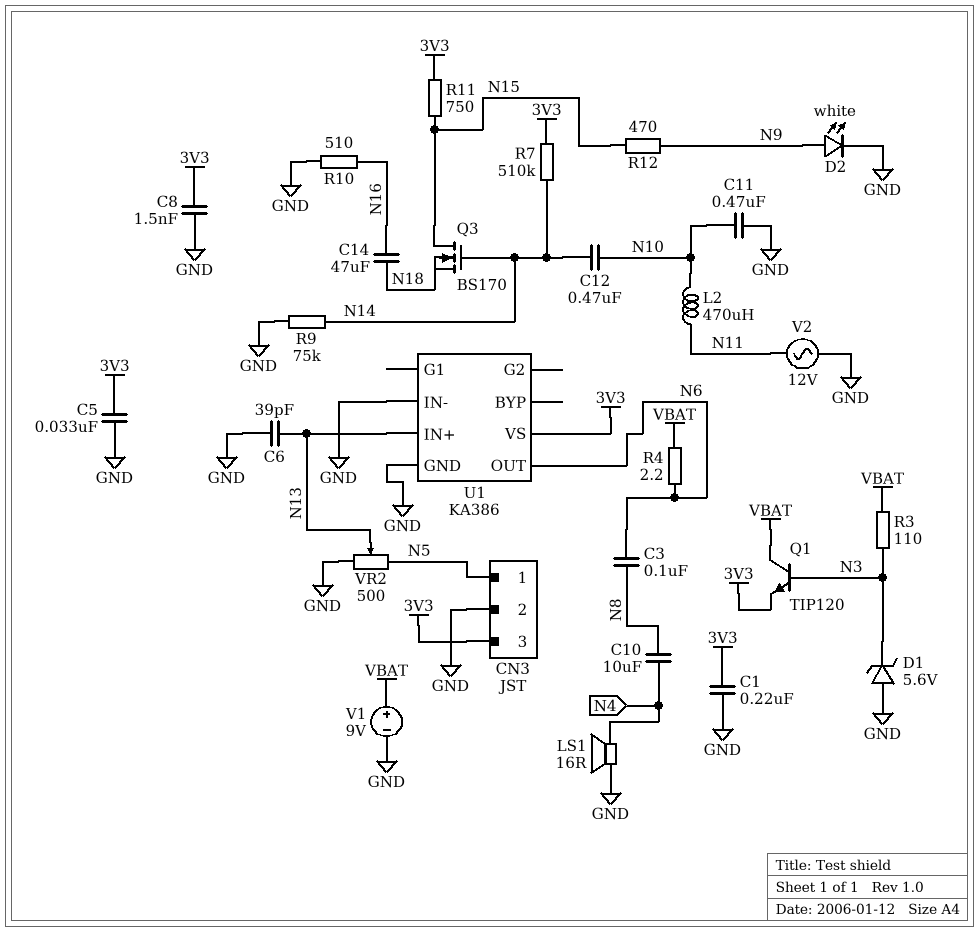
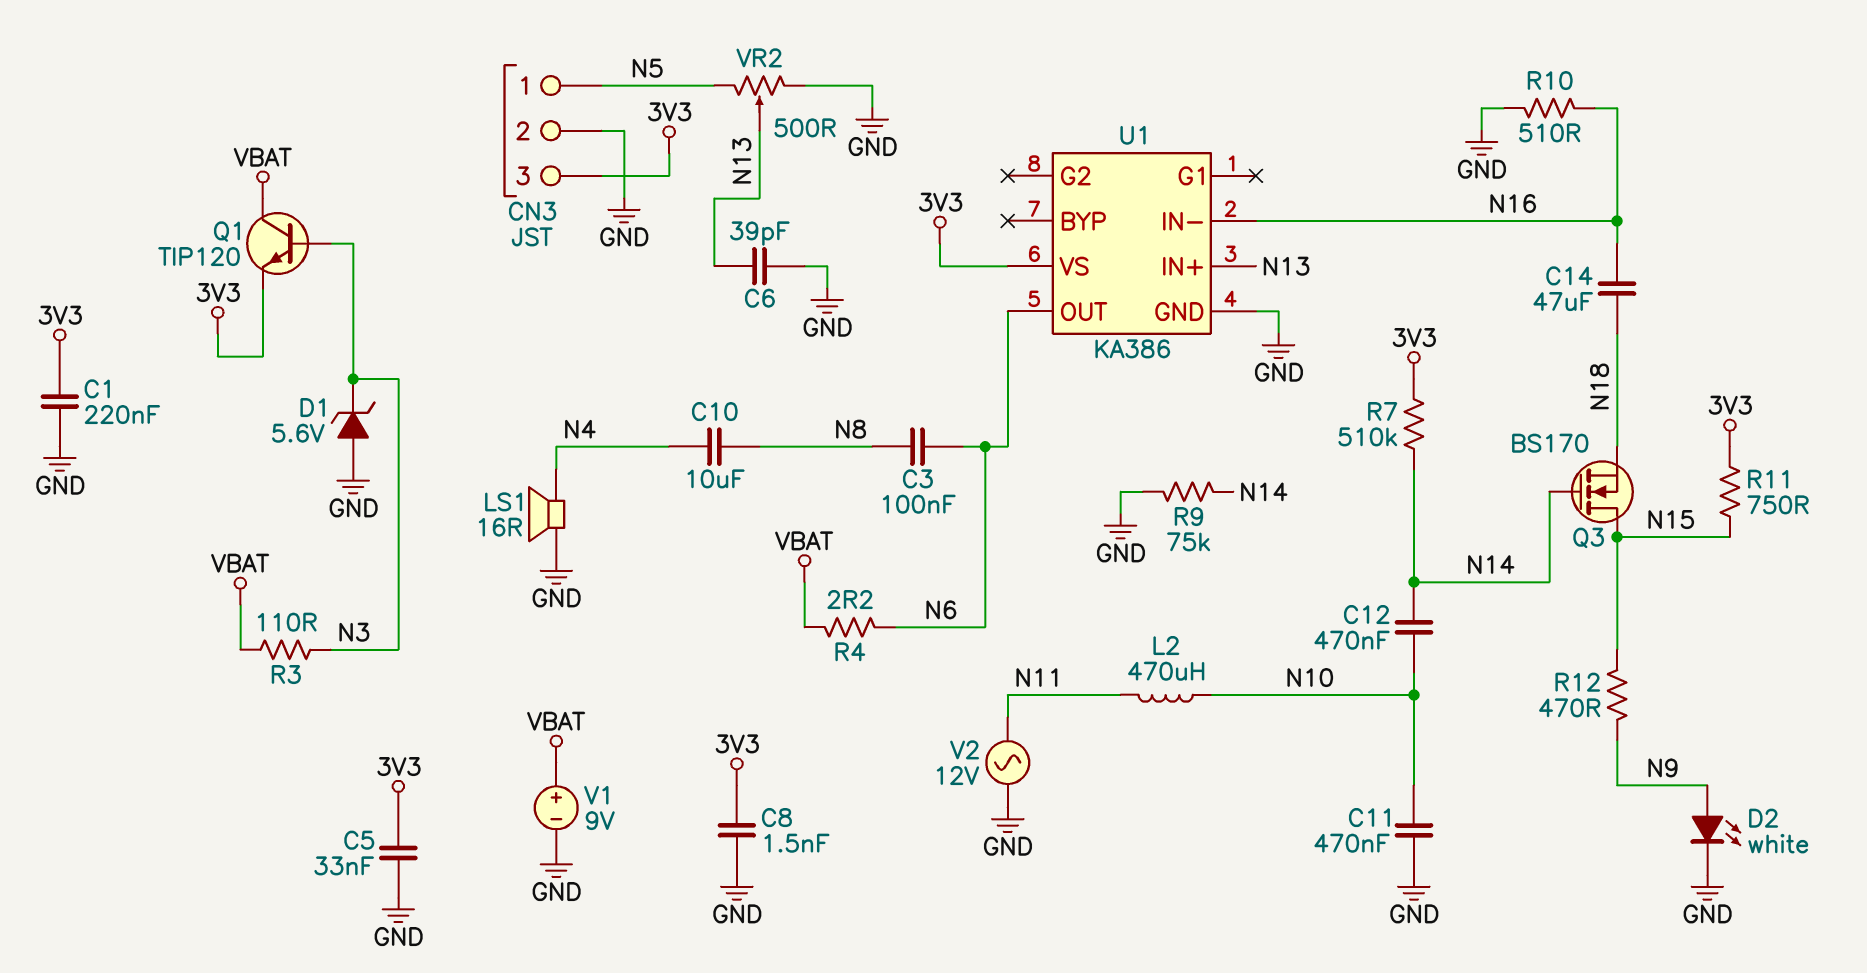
U1 pin IN-: GND -> N16

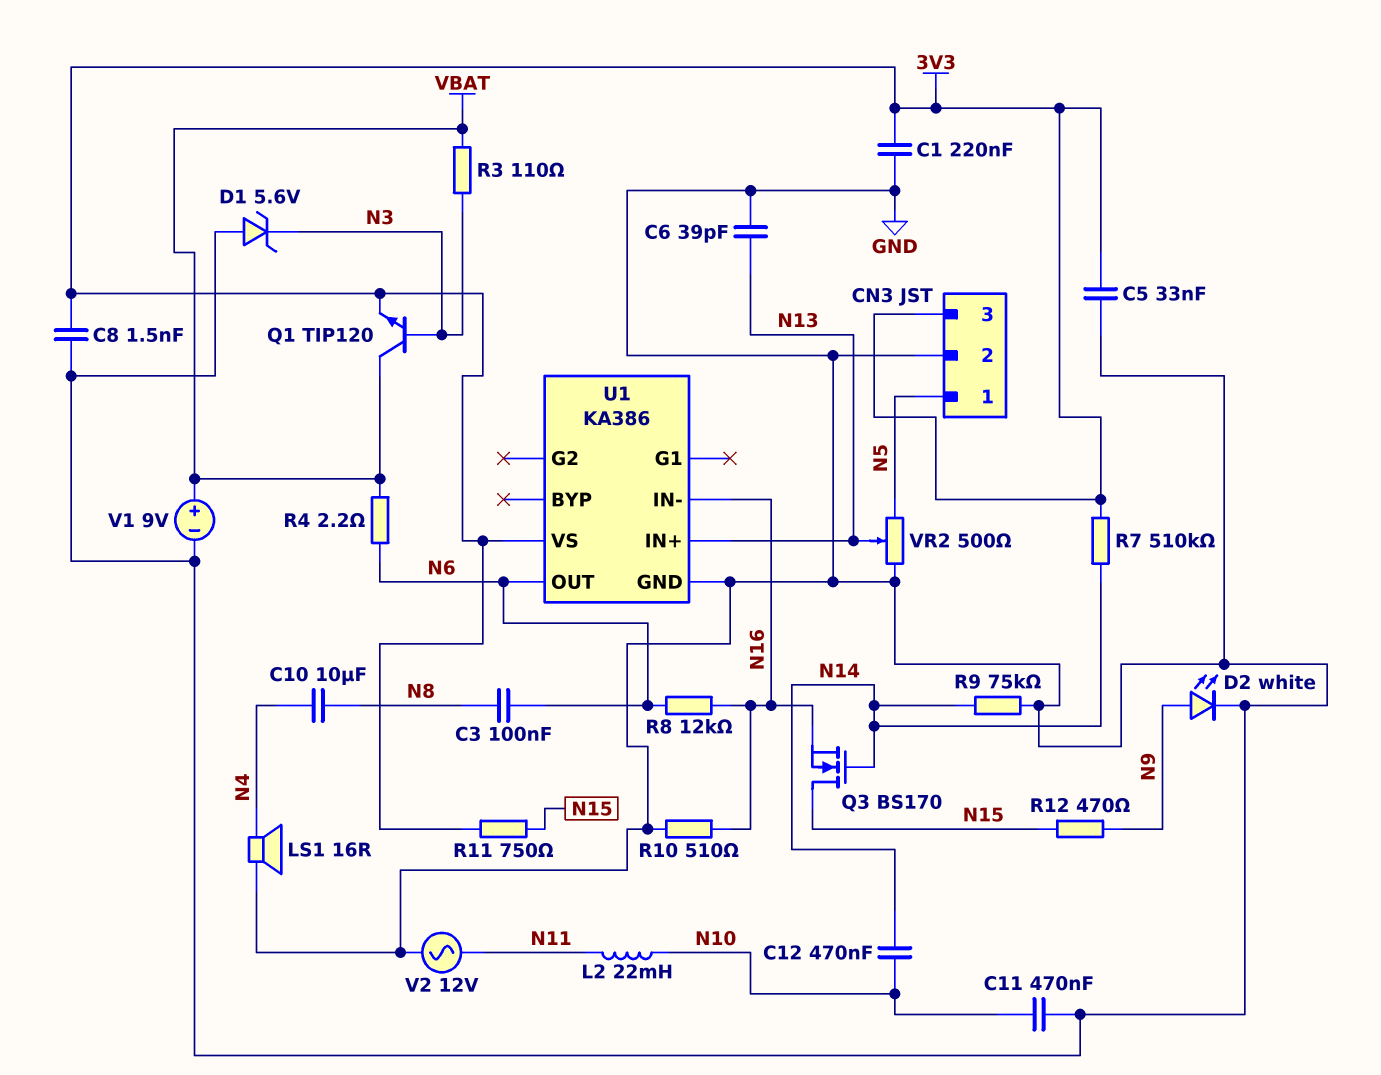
C14: 47uF (N16, N18) -> none
L2: 470uH (N10, N11) -> 22mH (N10, N11)
Q3: NMOS BS170 (G N14, D N15, S N18) -> NMOS BS170 (G N14, D N15, S N16)
R8: none -> 12k (N6, N16)

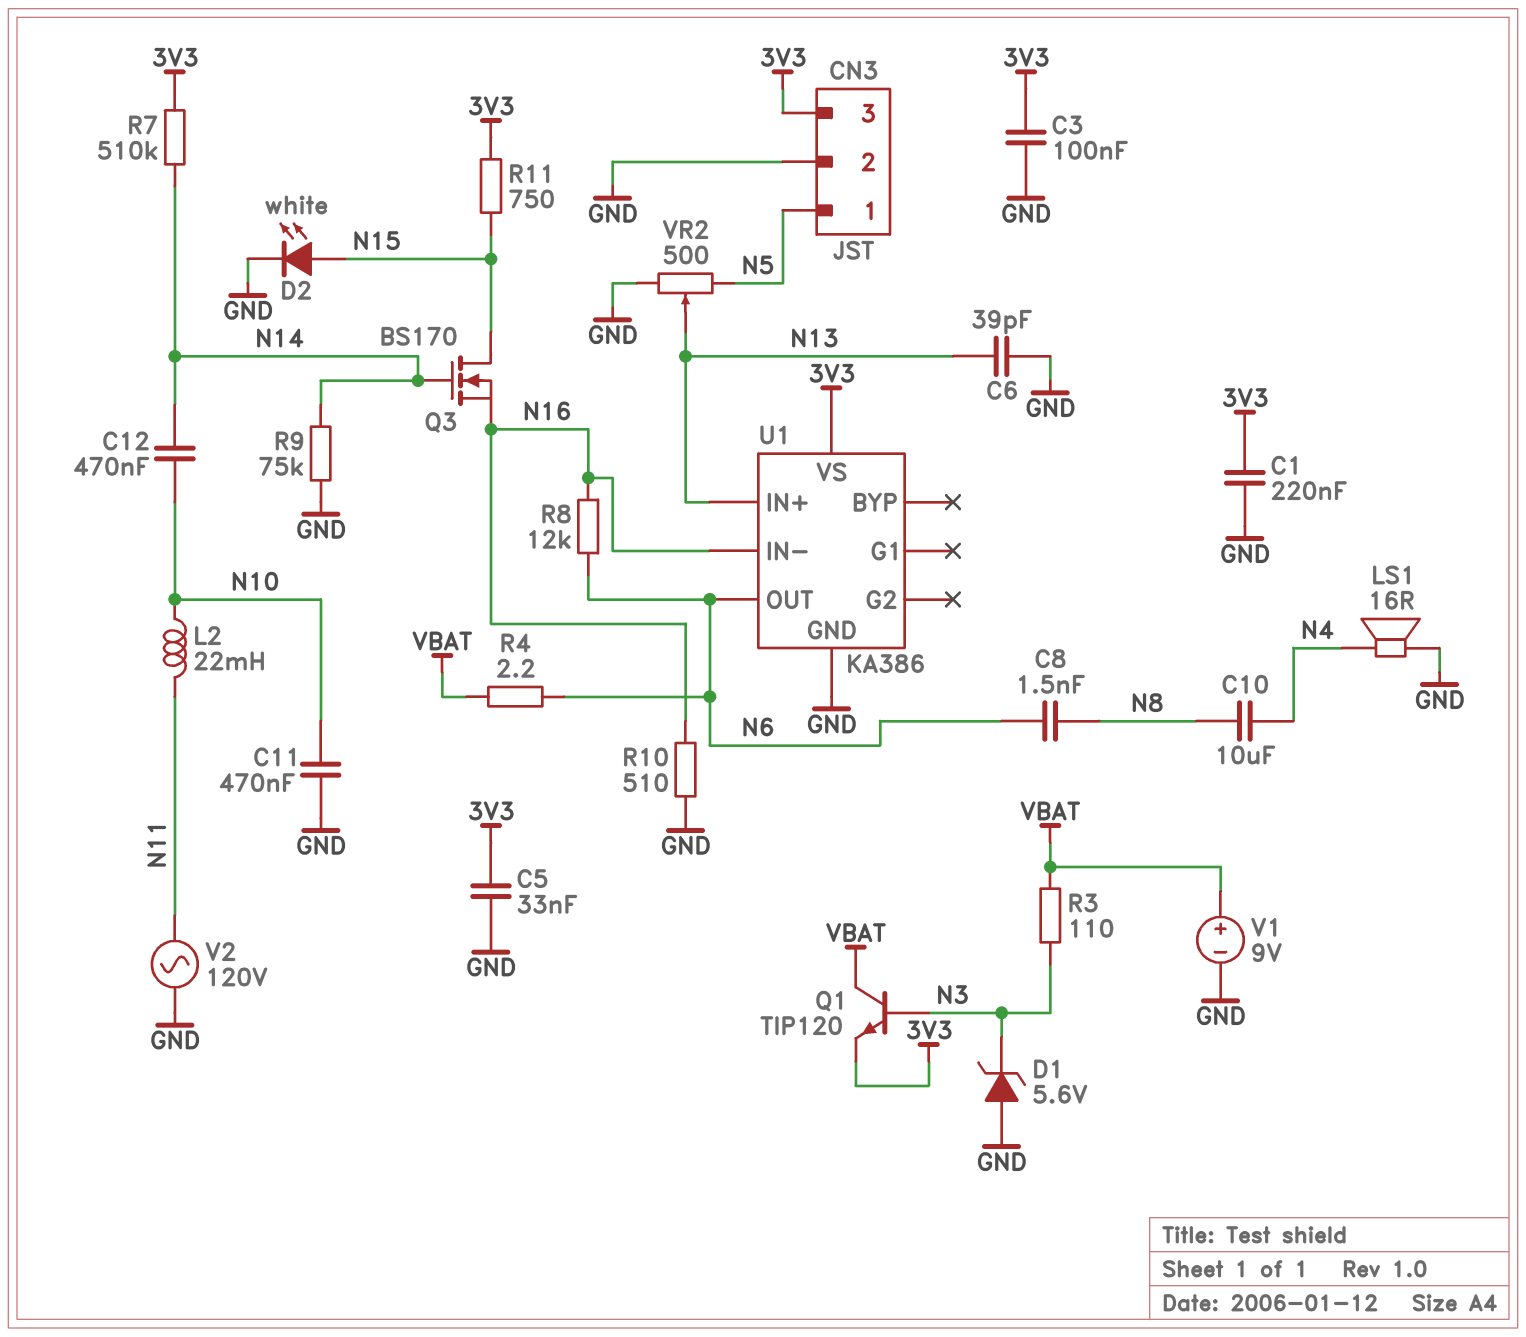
C3: 100nF (N6, N8) -> 100nF (3V3, GND)
C8: 1.5nF (3V3, GND) -> 1.5nF (N6, N8)
D2: LED white (A N9, K GND) -> LED white (A N15, K GND)
R12: 470 (N9, N15) -> none
V2: AC 12V (GND, N11) -> AC 120V (GND, N11)

